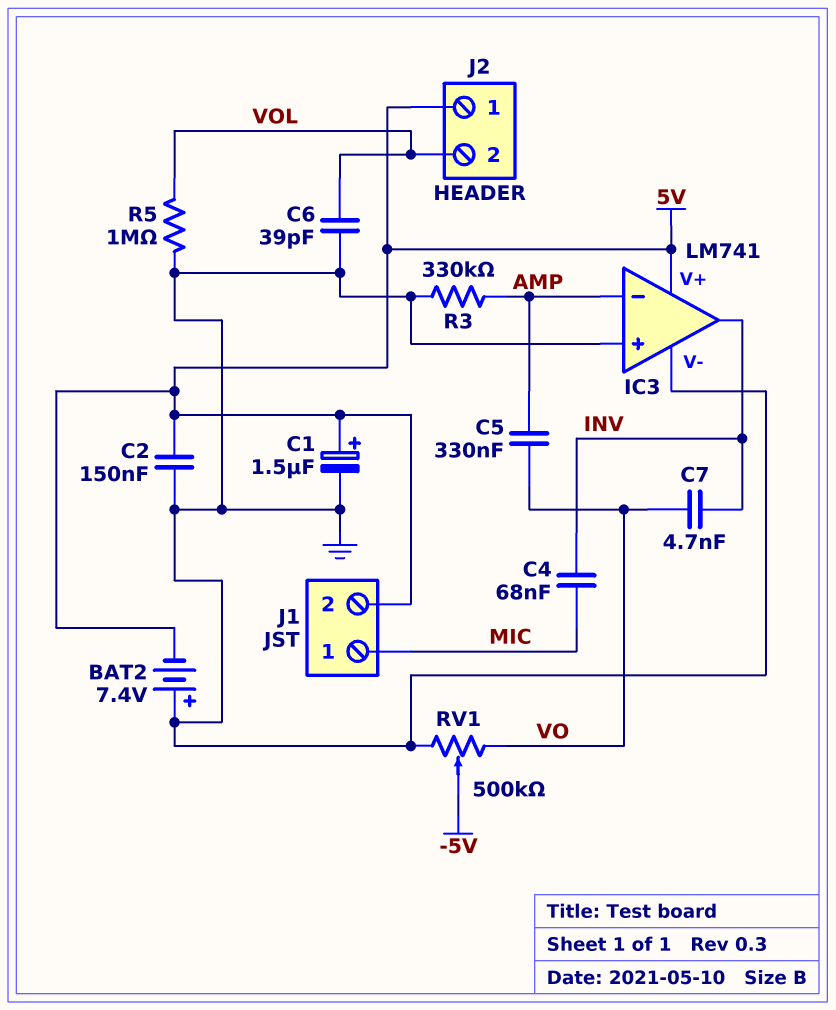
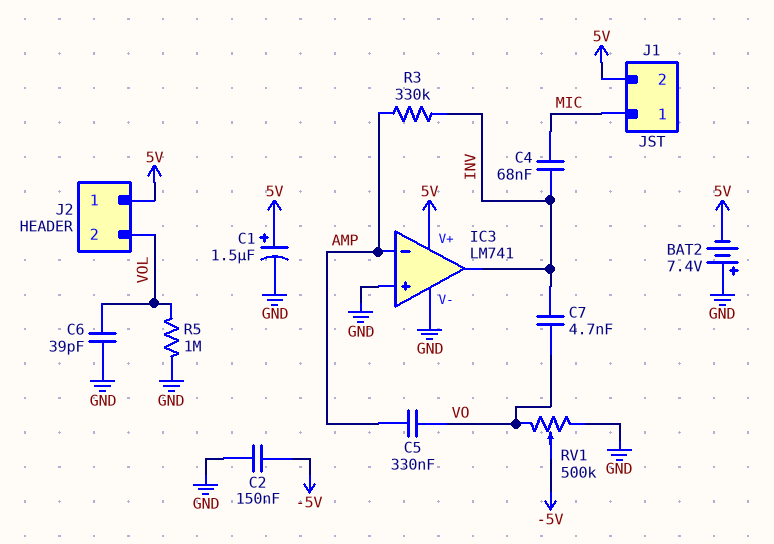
C2: 150nF (5V, GND) -> 150nF (-5V, GND)
R3: 330k (AMP, GND) -> 330k (AMP, INV)

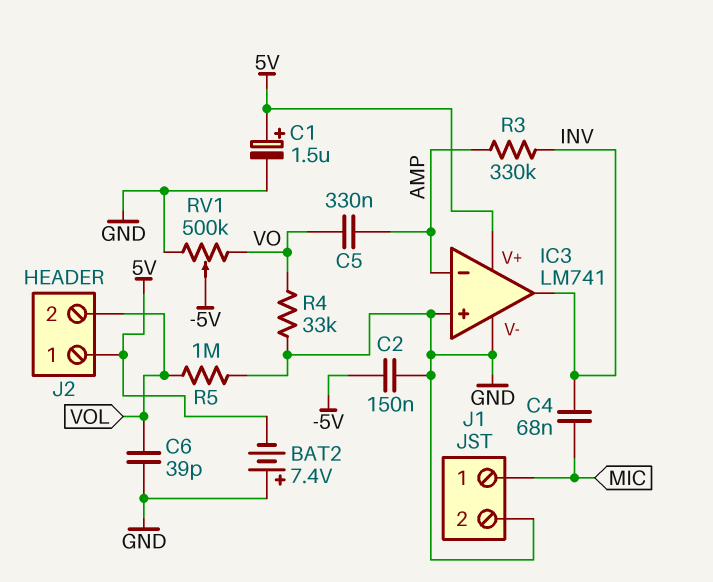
C7: 4.7nF (INV, VO) -> none
J1 pin 2: 5V -> GND
R4: none -> 33k (GND, VO)

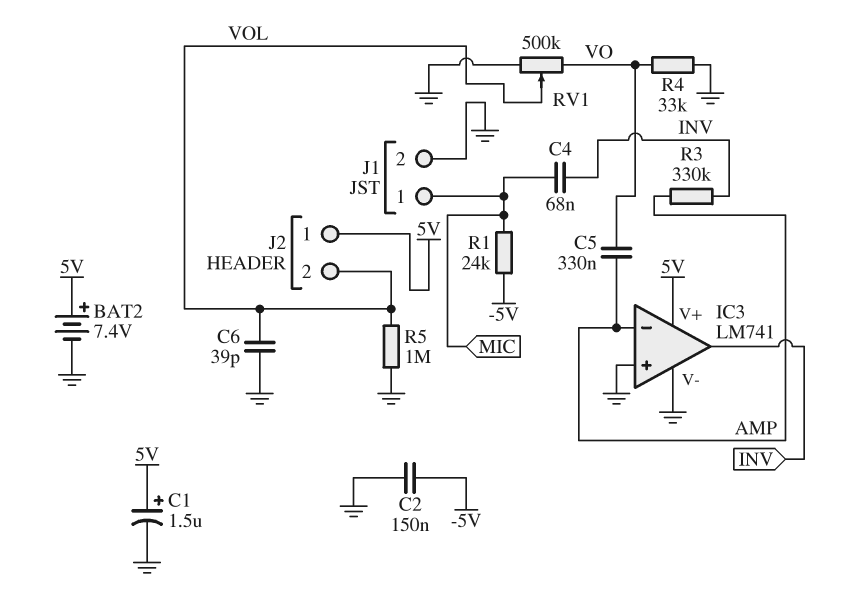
BAT2: 7.4V (plus GND, minus 5V) -> 7.4V (plus 5V, minus GND)
R1: none -> 24k (-5V, MIC)
RV1: 500k (GND, VO, wiper -5V) -> 500k (GND, VO, wiper VOL)

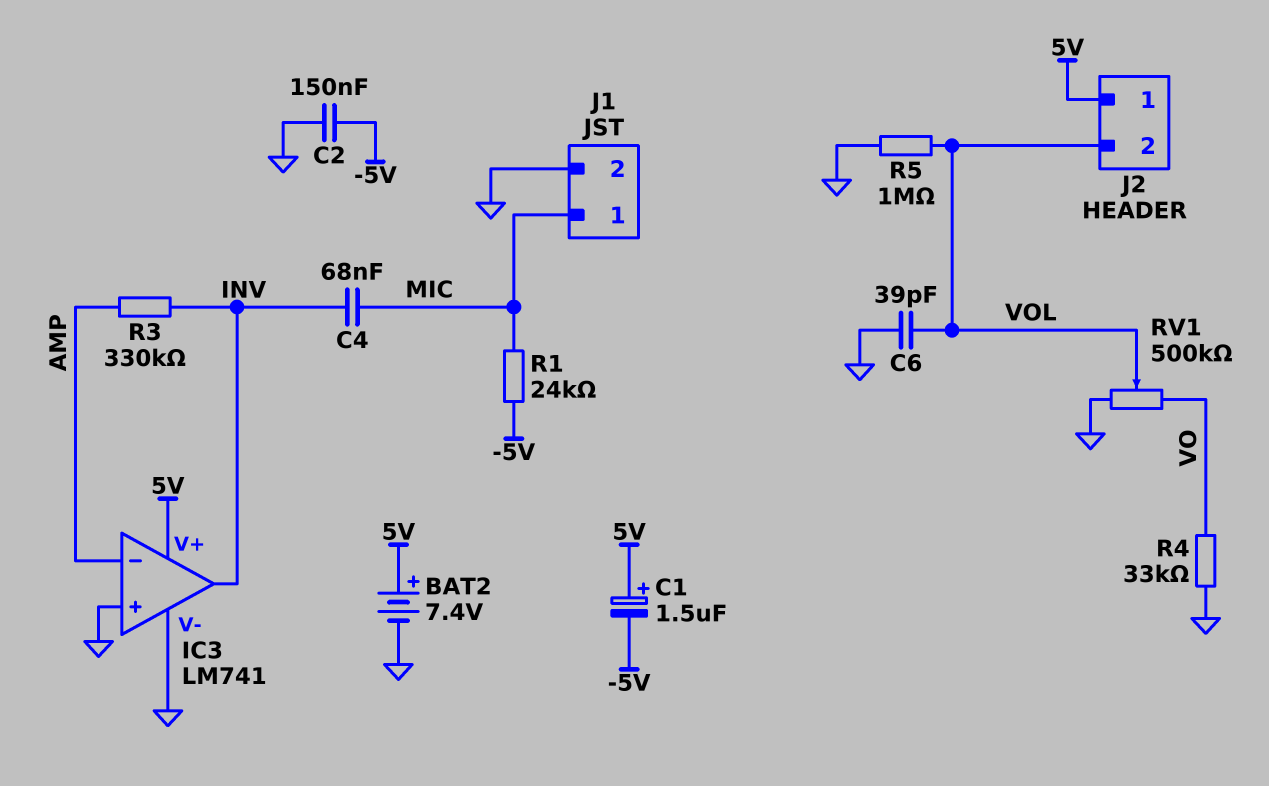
C1: 1.5uF (plus 5V, minus GND) -> 1.5uF (plus 5V, minus -5V)
C5: 330nF (AMP, VO) -> none

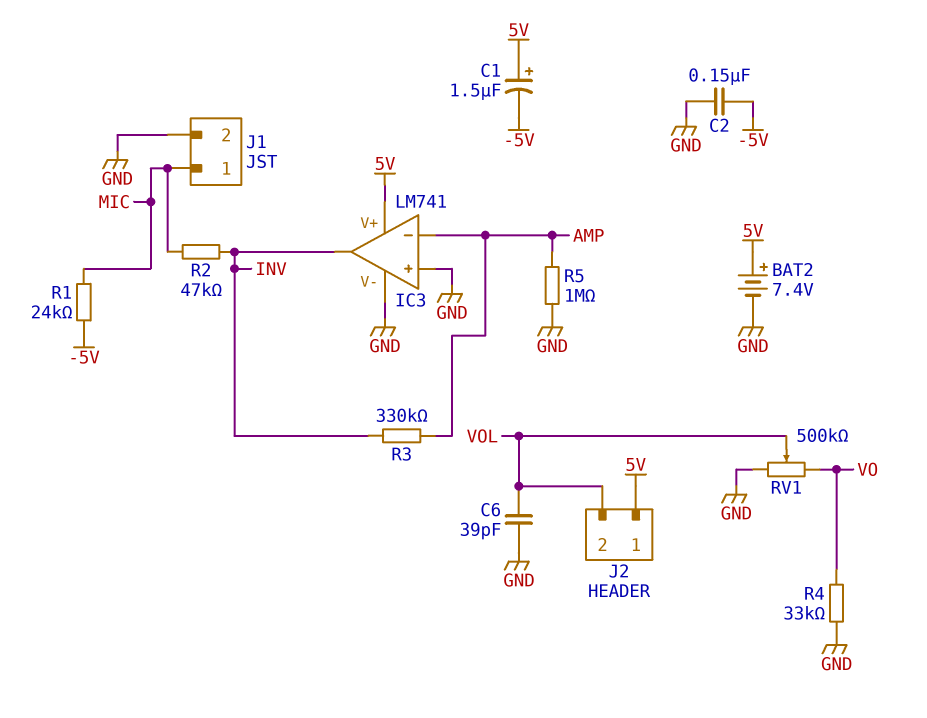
C4: 68nF (INV, MIC) -> none
R2: none -> 47k (INV, MIC)
R5: 1M (GND, VOL) -> 1M (AMP, GND)

